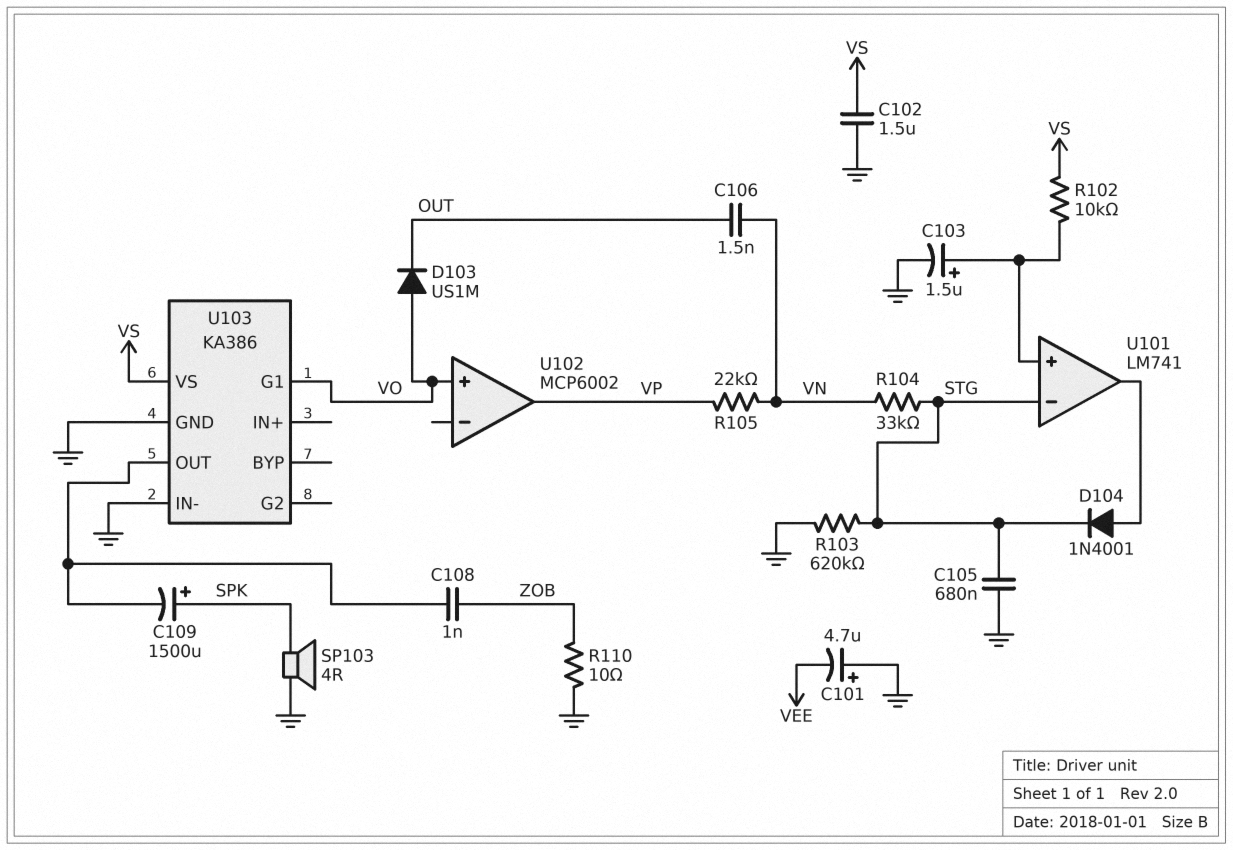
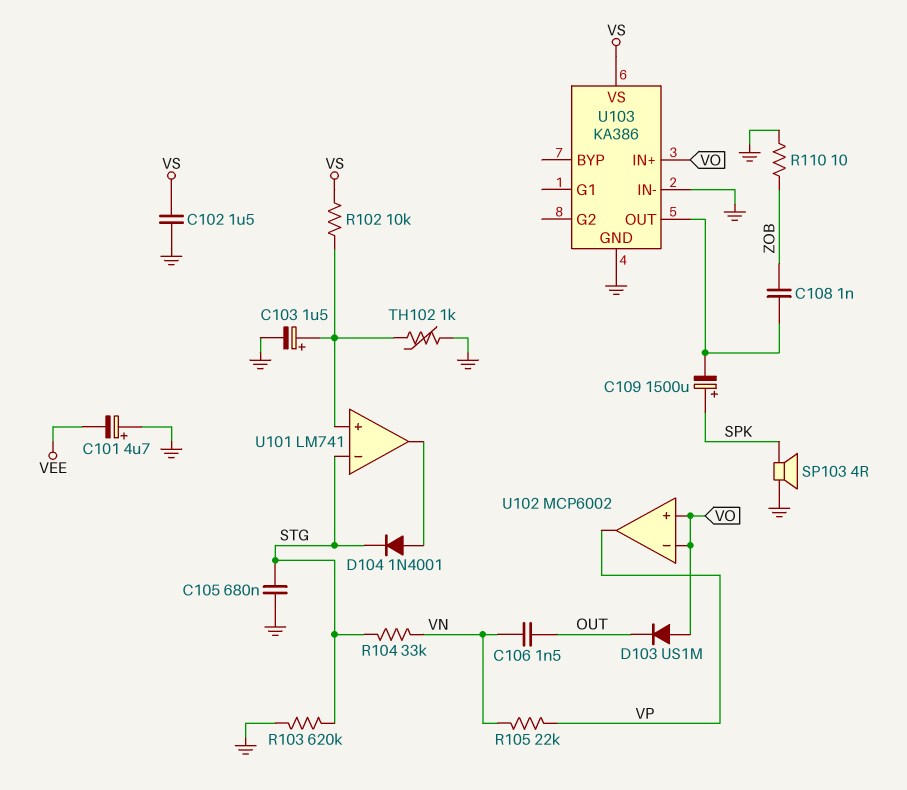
TH102: none -> 1k (GND, U101/in+)
U102 pin in-: none -> VO
U103 pin G1: VO -> none
U103 pin IN+: none -> VO

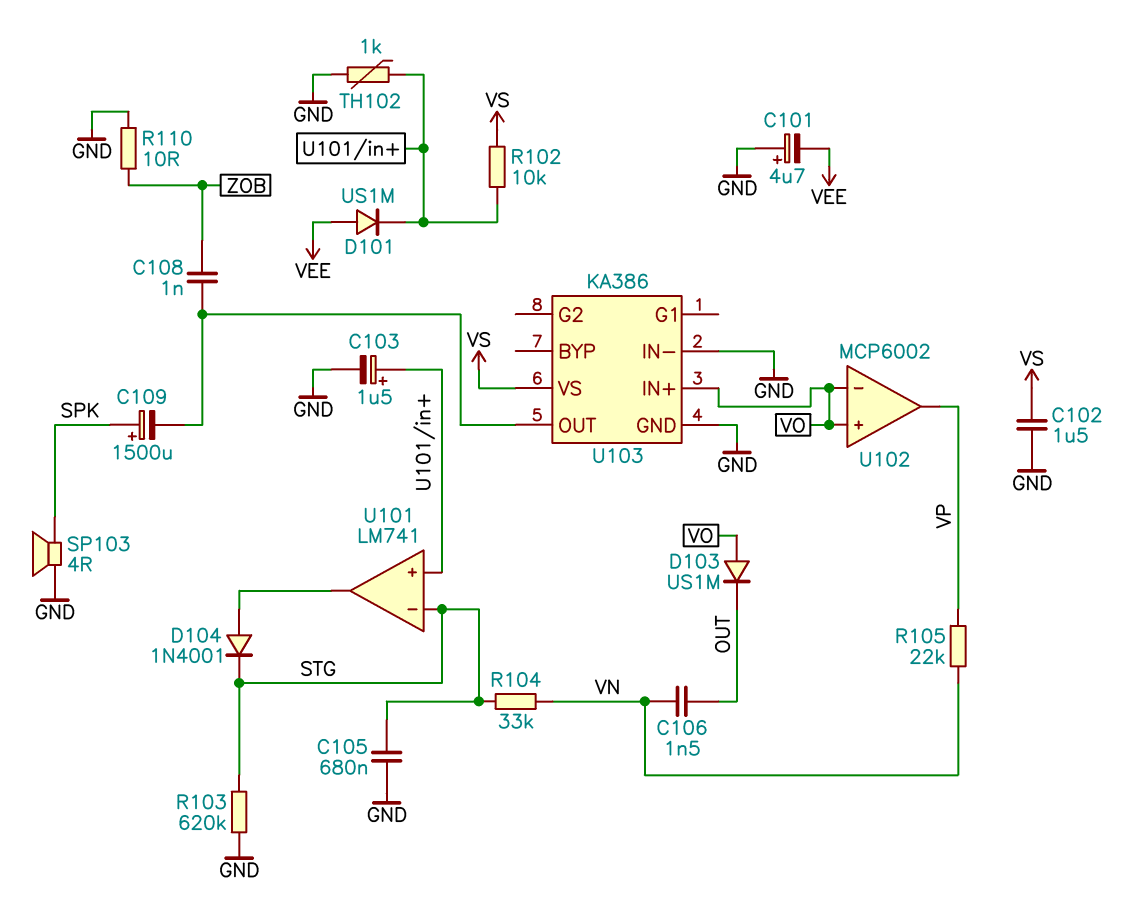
D101: none -> diode US1M (A VEE, K U101/in+)

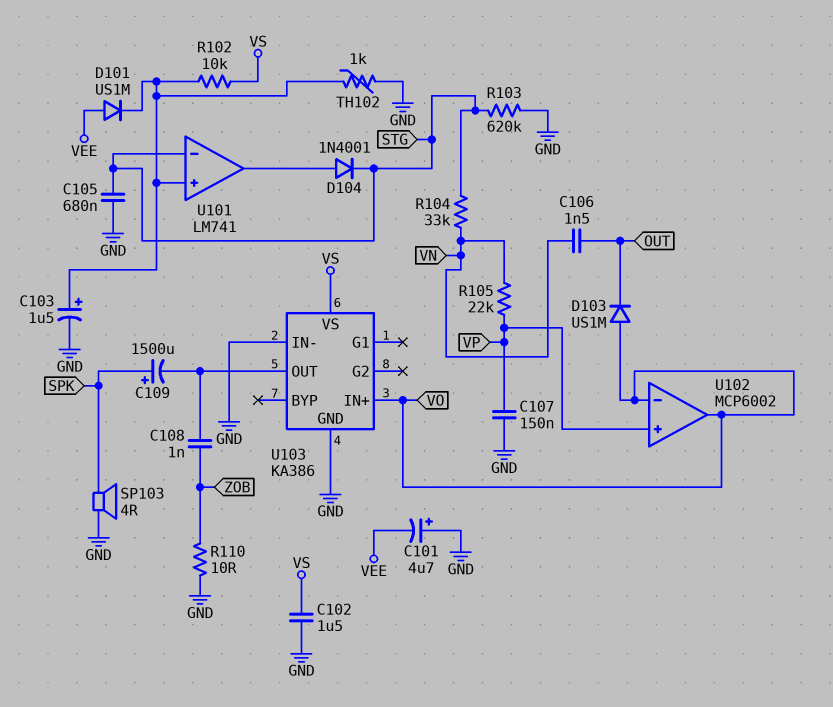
C107: none -> 150nF (GND, VP)
U102 pin in+: VO -> VP
U102 pin out: VP -> VO

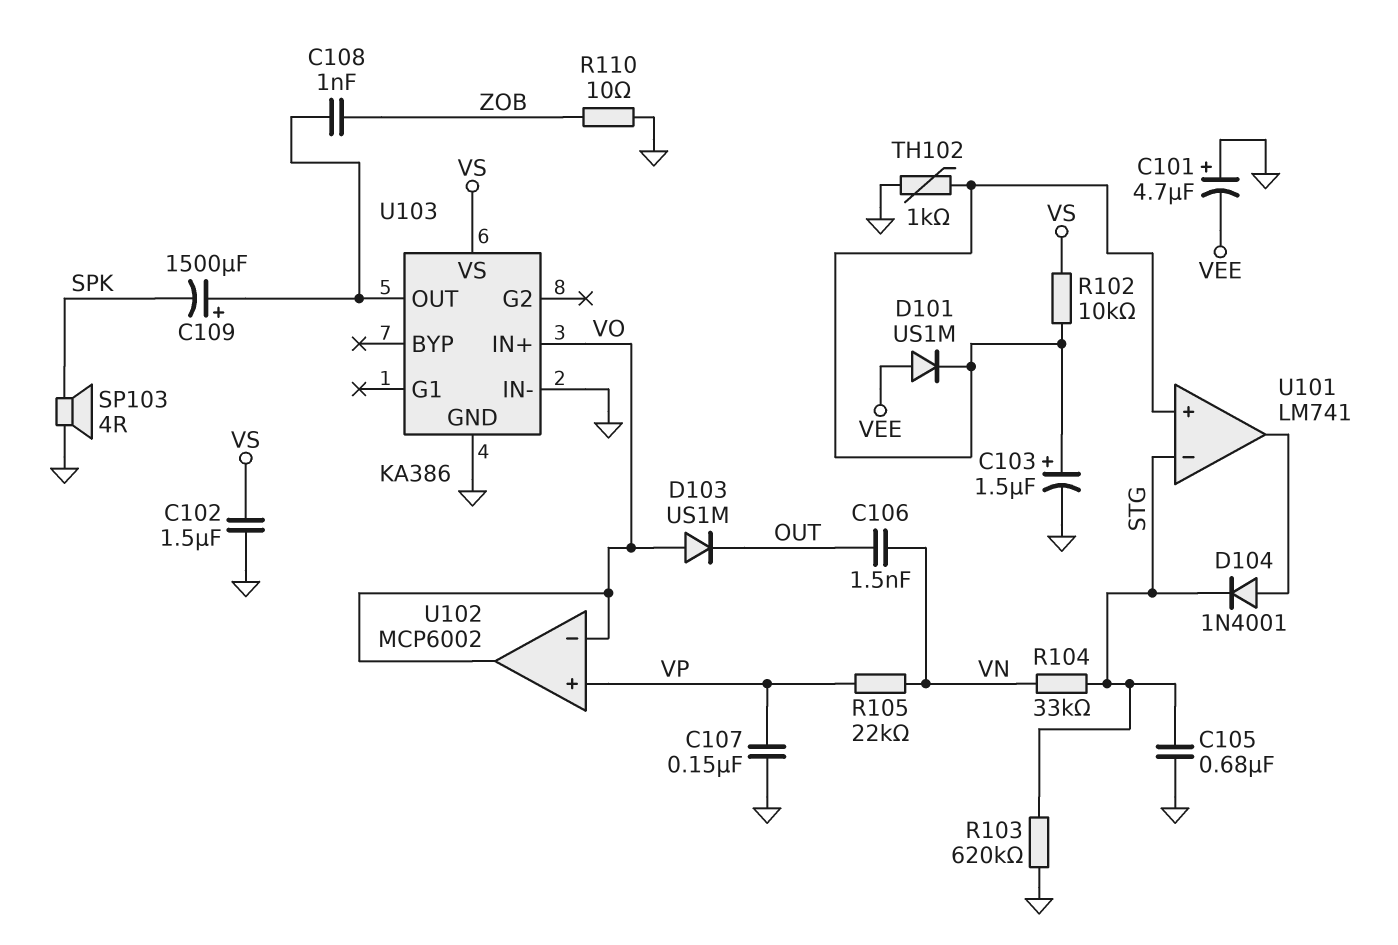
C109: 1500uF (plus SPK, minus U103/OUT) -> 1500uF (plus U103/OUT, minus SPK)

